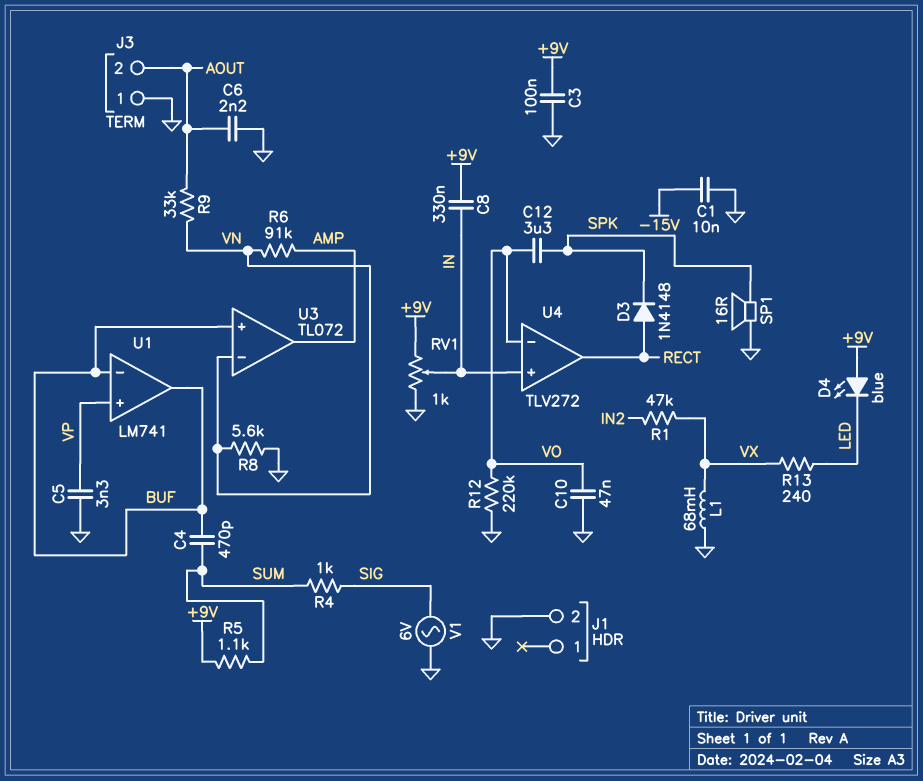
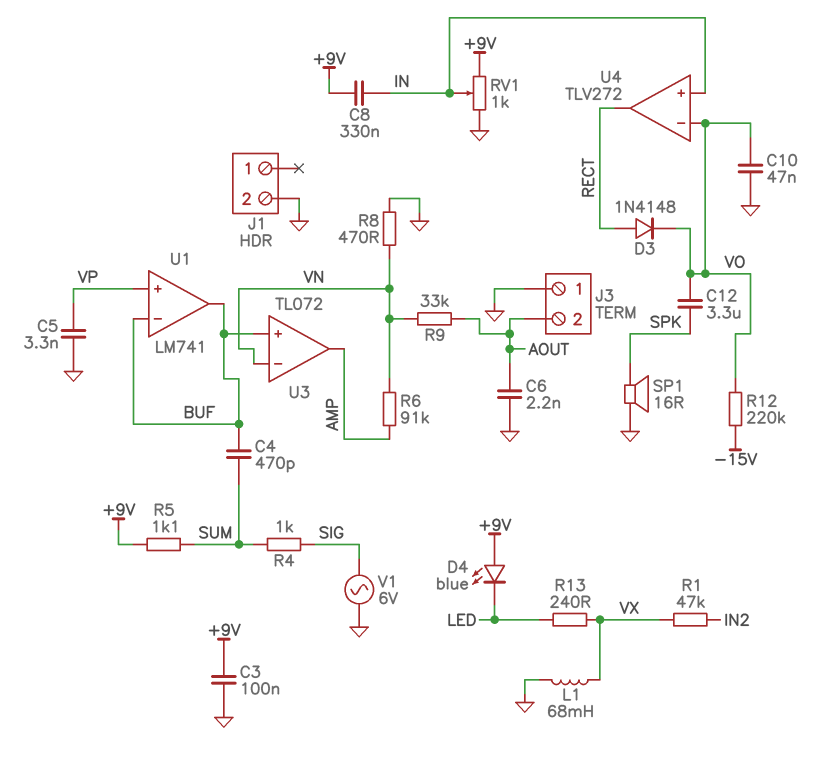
C1: 10nF (-15V, GND) -> none
D3: diode 1N4148 (A RECT, K SPK) -> diode 1N4148 (A RECT, K VO)
R8: 5.6k (GND, VN) -> 470 (GND, VN)
R12: 220k (GND, VO) -> 220k (-15V, VO)

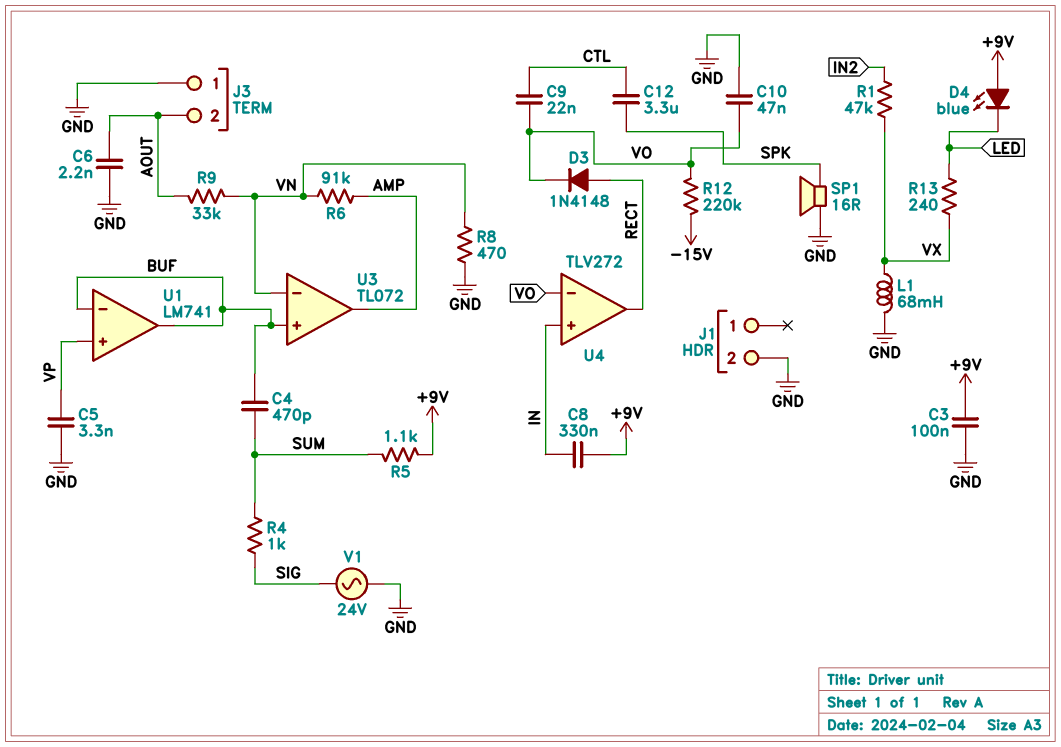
C9: none -> 22nF (CTL, VO)
C12: 3.3uF (SPK, VO) -> 3.3uF (CTL, SPK)
RV1: 1k (+9V, GND, wiper IN) -> none
V1: AC 6V (GND, SIG) -> AC 24V (GND, SIG)

